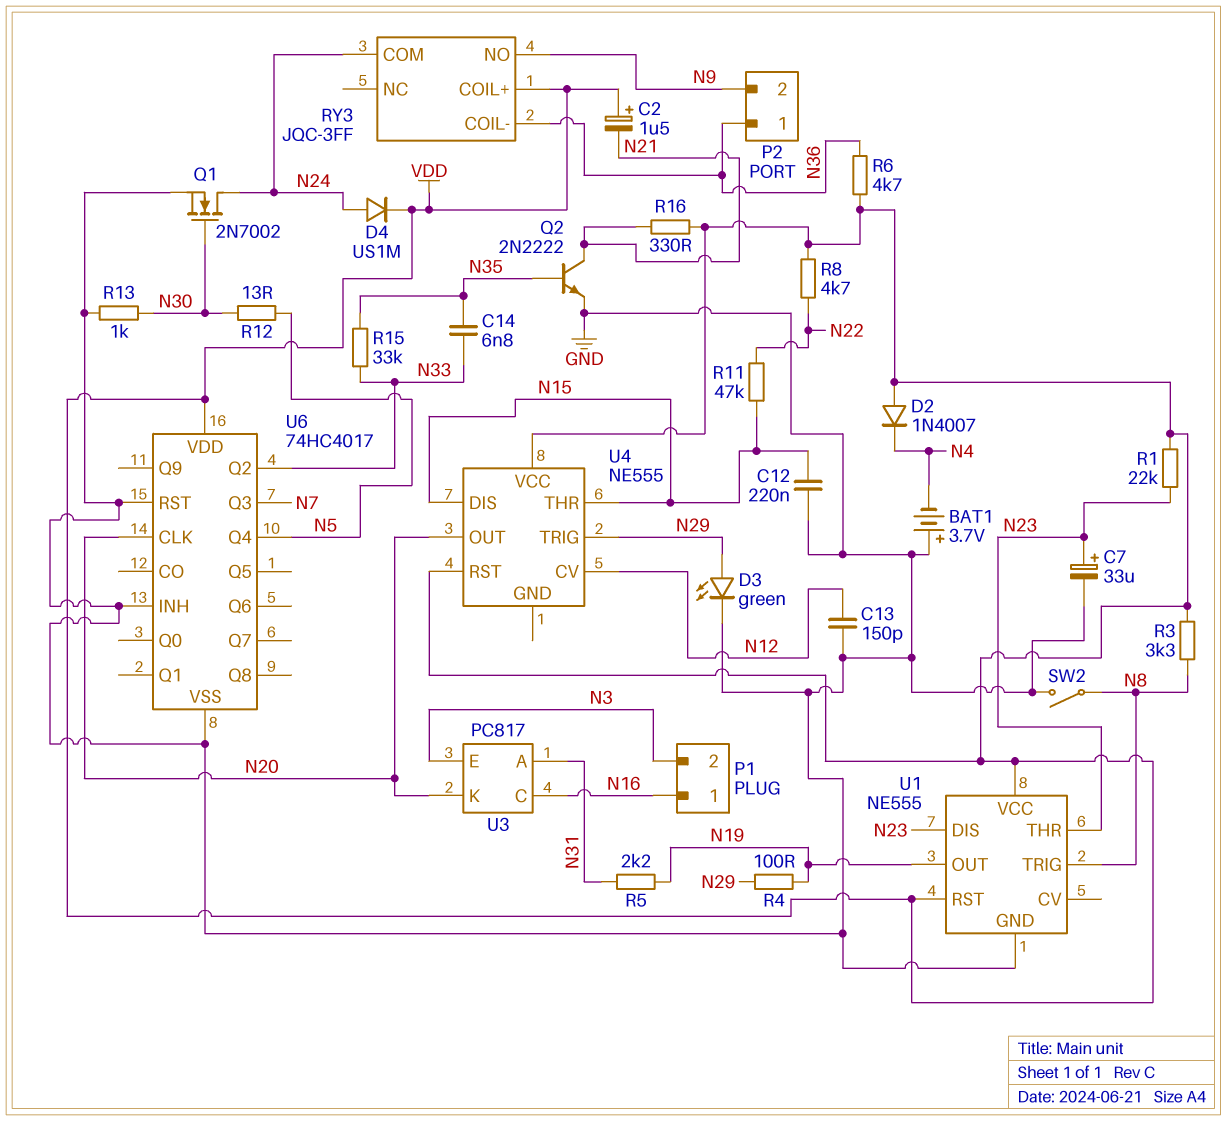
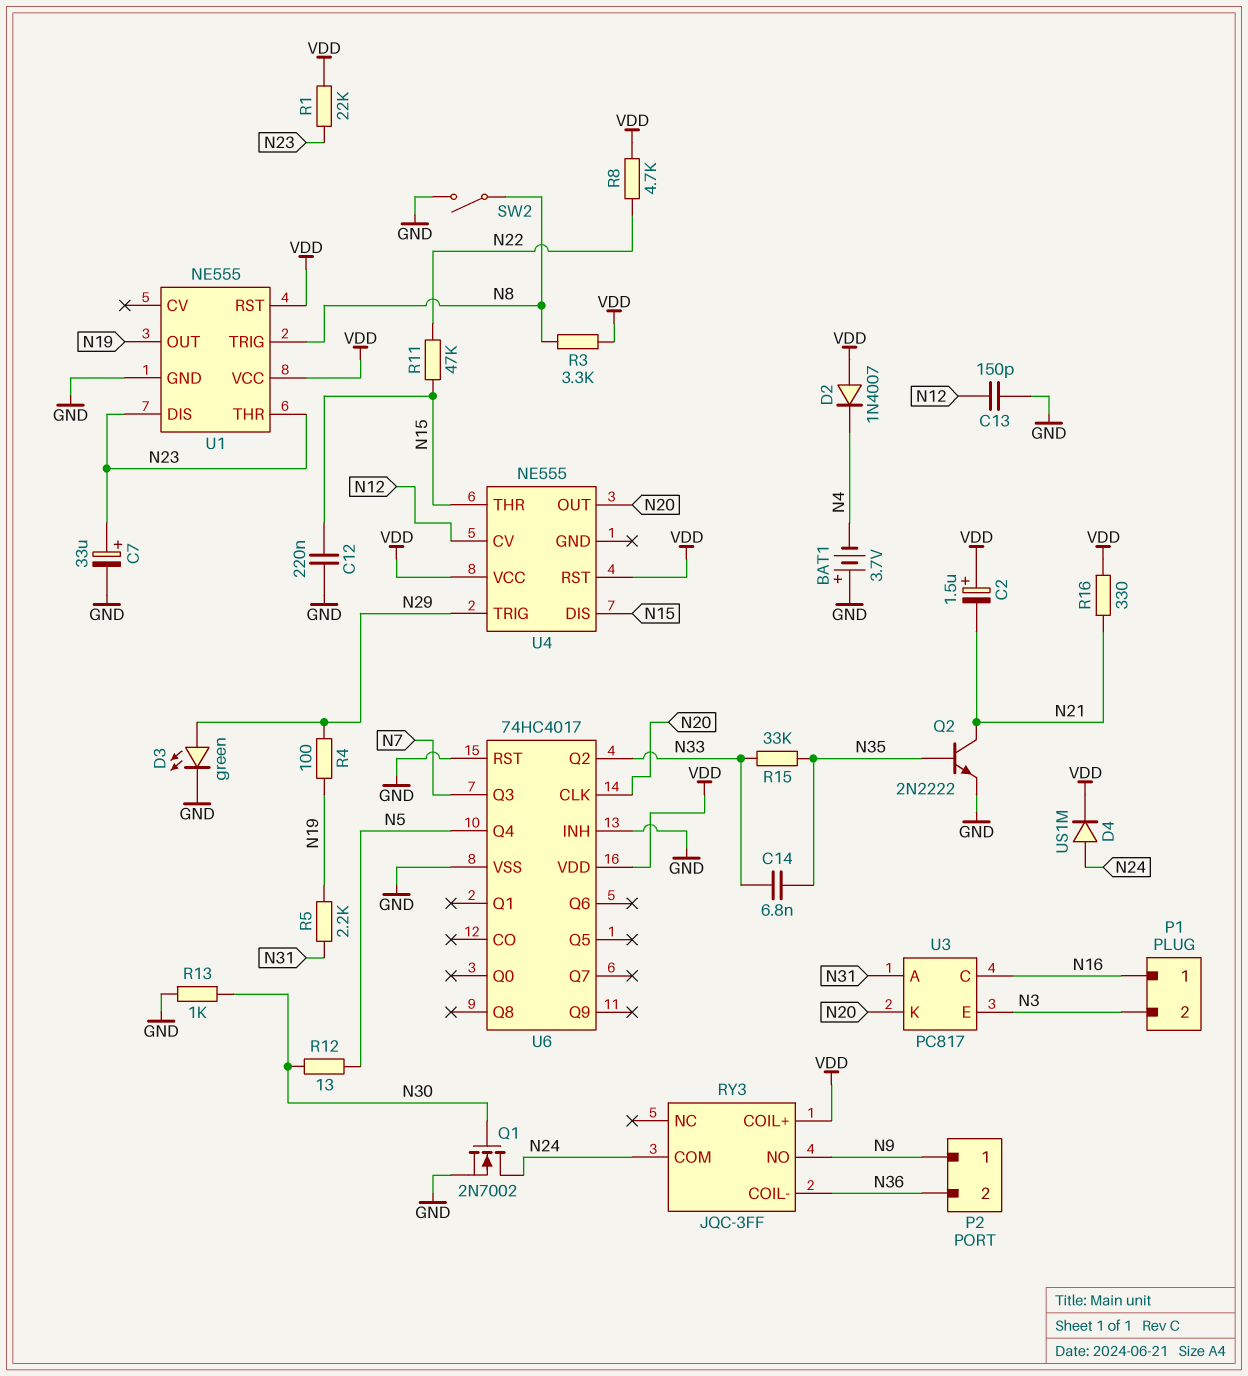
P2 pin 1: N36 -> N9
P2 pin 2: N9 -> N36
R6: 4.7k (N36, VDD) -> none

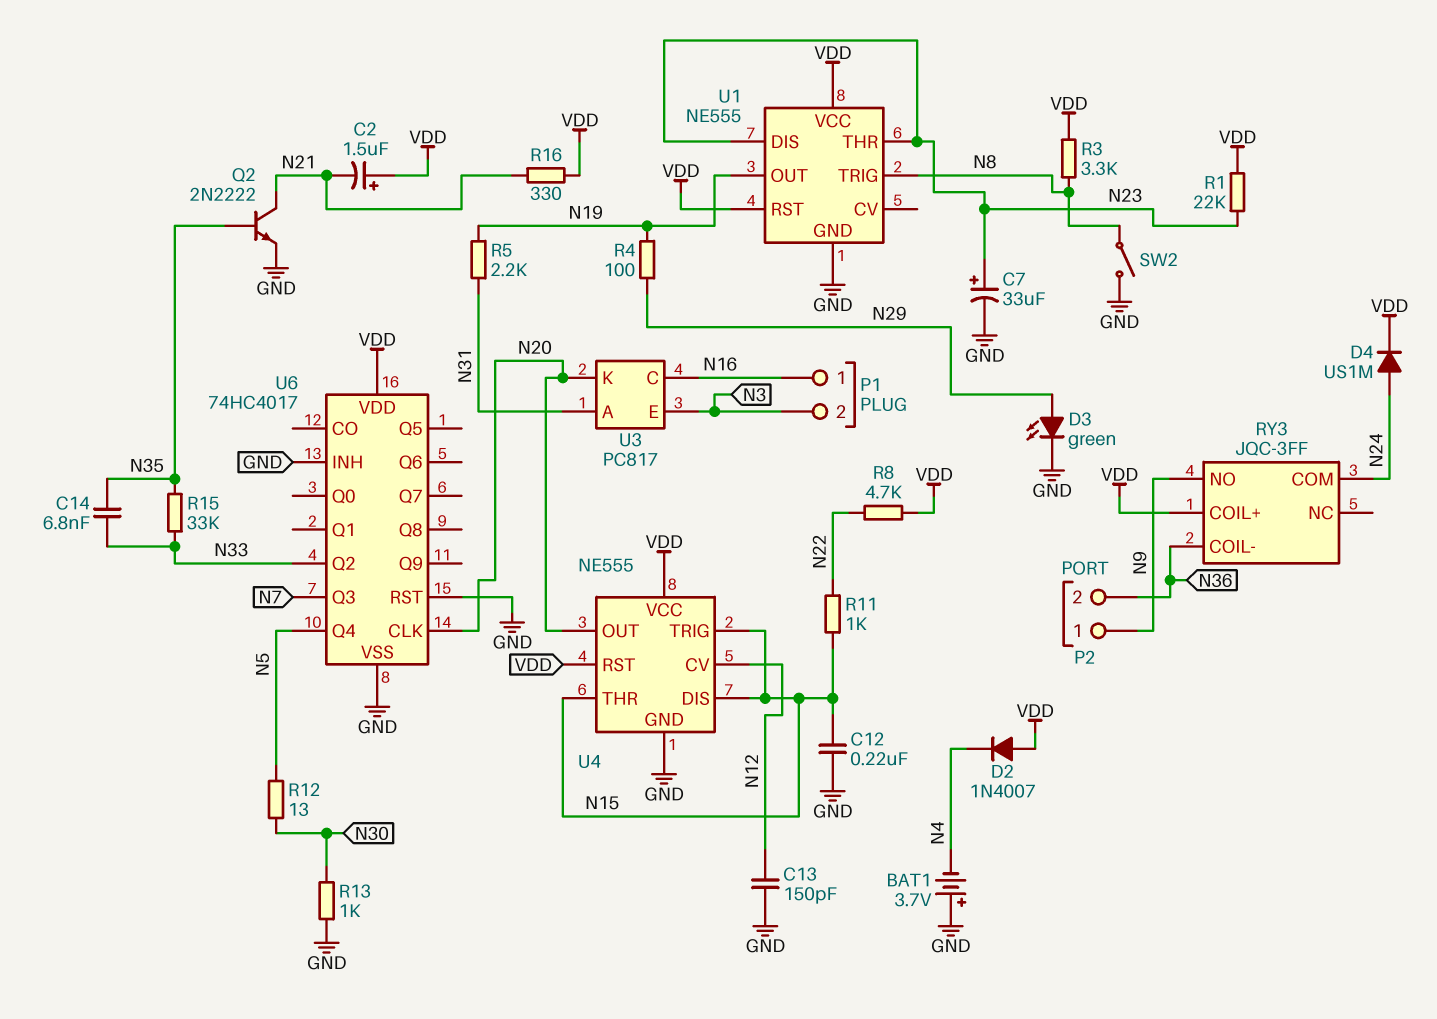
Q1: NMOS 2N7002 (G N30, D N24, S GND) -> none
R11: 47k (N15, N22) -> 1k (N15, N22)
U4 pin GND: none -> GND
U4 pin TRIG: N29 -> N15

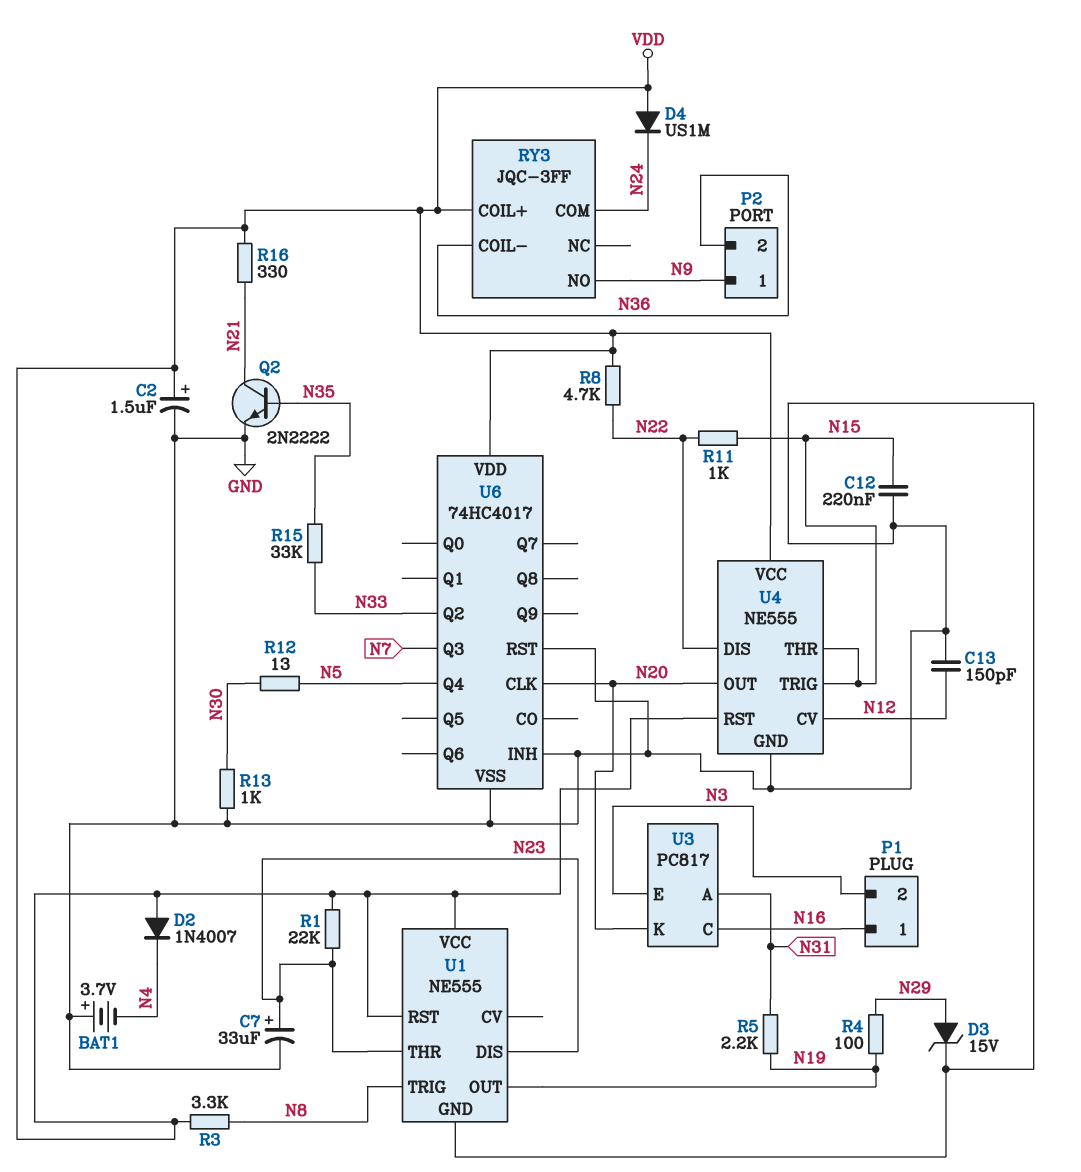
C2: 1.5uF (plus VDD, minus N21) -> 1.5uF (plus VDD, minus GND)
C14: 6.8nF (N33, N35) -> none
D3: LED green (A N29, K GND) -> zener 15V (A N29, K GND)
D4: diode US1M (A N24, K VDD) -> diode US1M (A VDD, K N24)
SW2: switch (GND, N8) -> none
U4 pin DIS: N15 -> N22

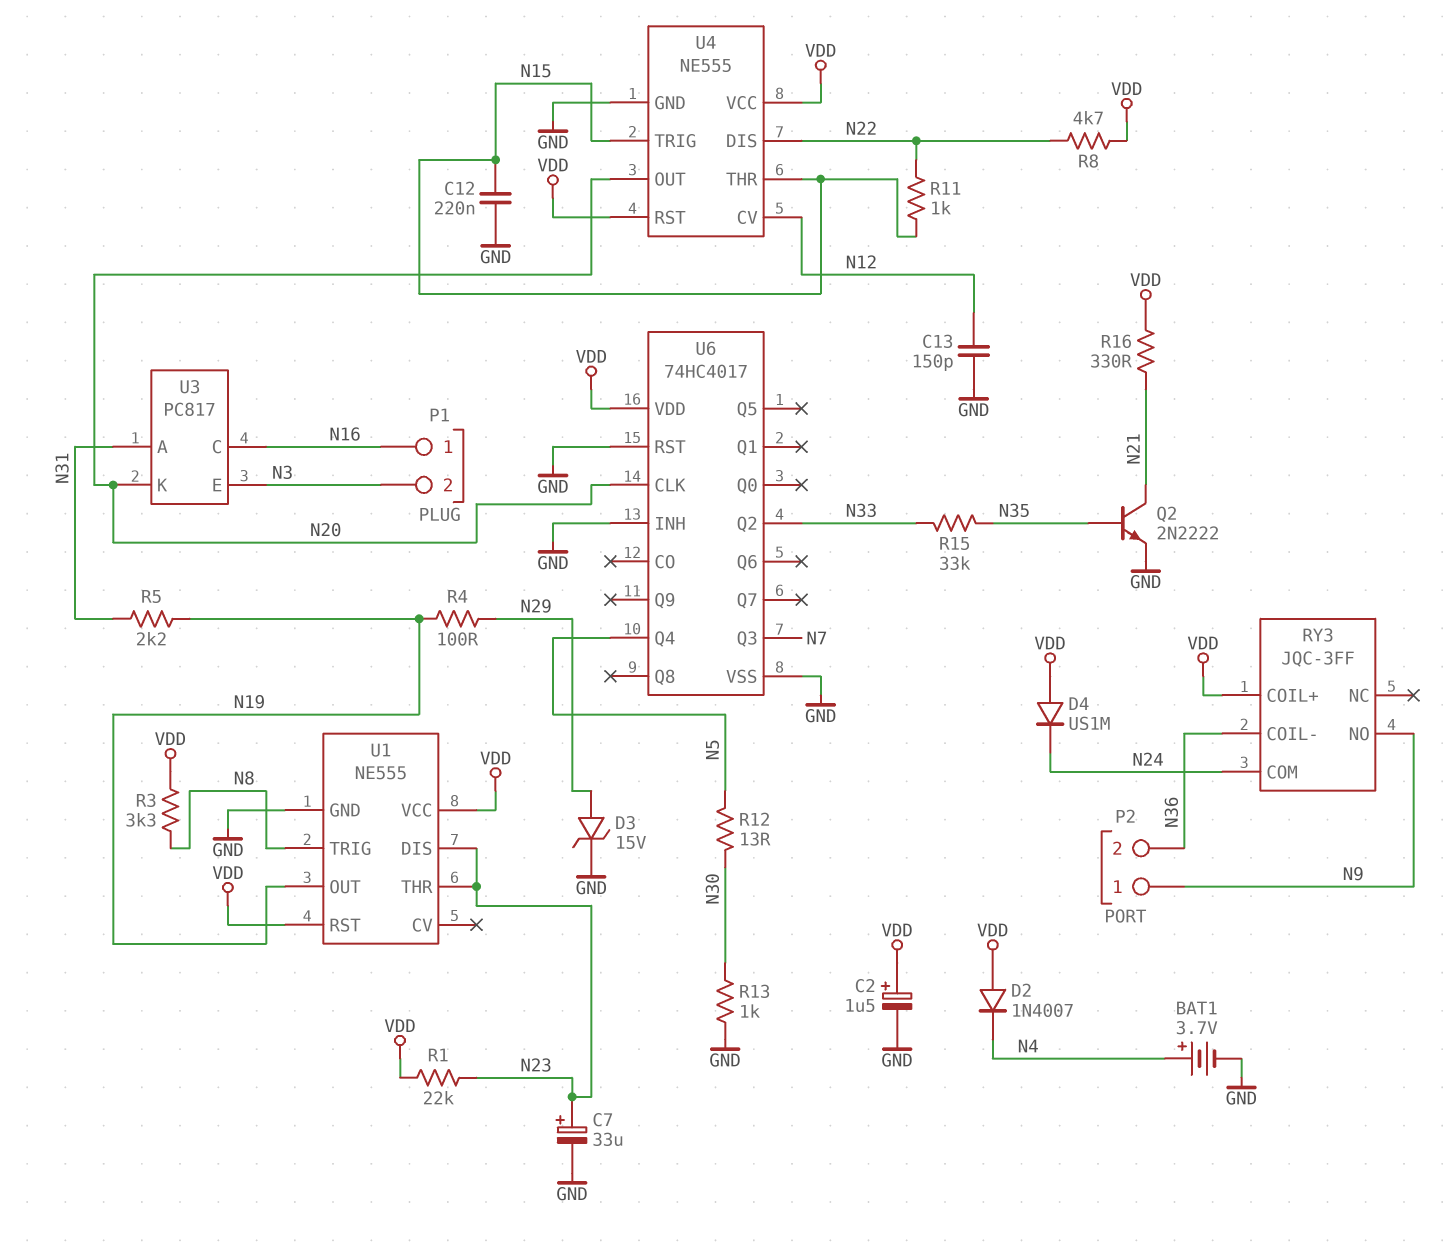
BAT1: 3.7V (plus GND, minus N4) -> 3.7V (plus N4, minus GND)

